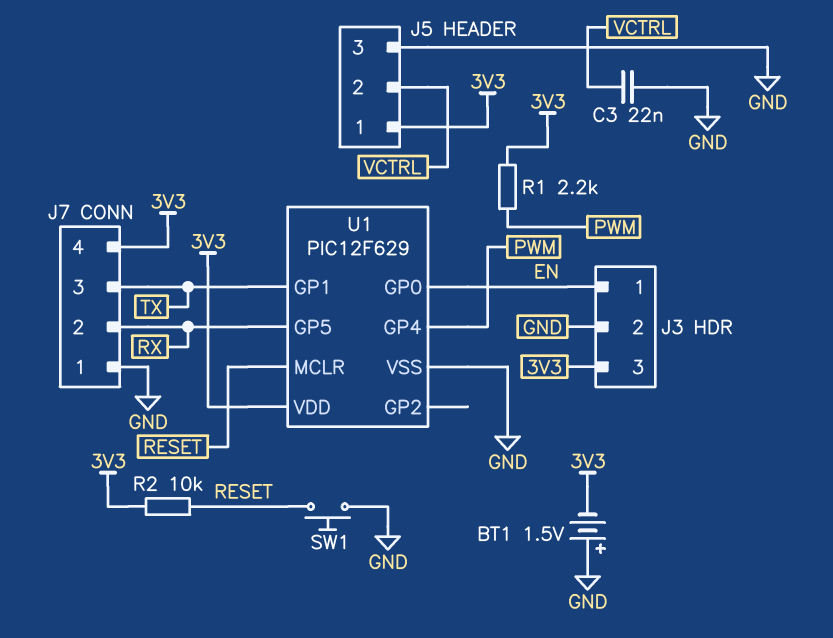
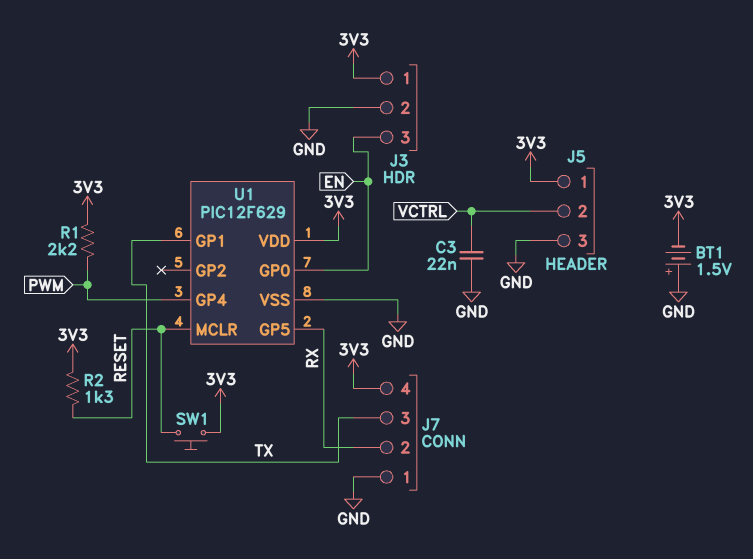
J3 pin 1: EN -> 3V3
J3 pin 3: 3V3 -> EN
R2: 10k (3V3, RESET) -> 1.3k (3V3, RESET)
SW1: button (GND, RESET) -> button (3V3, RESET)

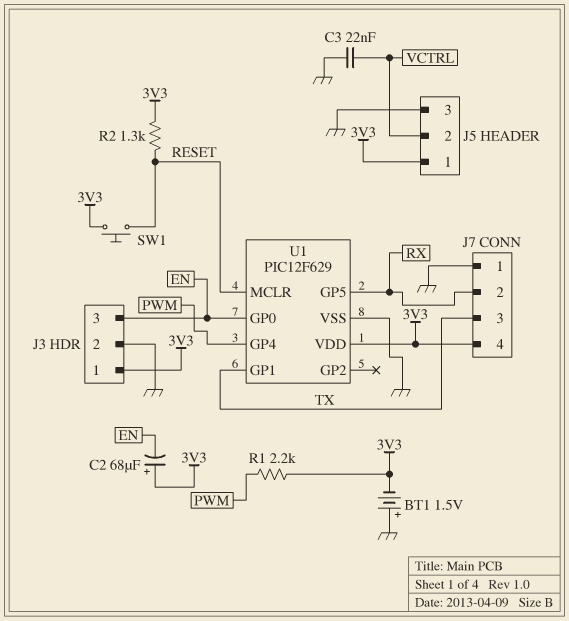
C2: none -> 68uF (plus 3V3, minus EN)

